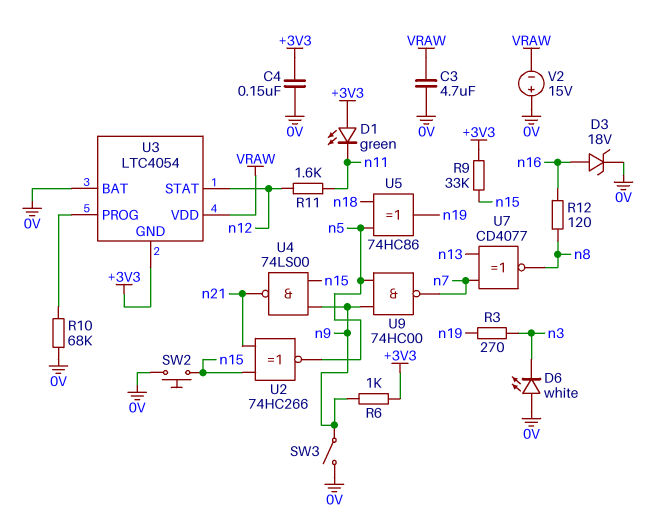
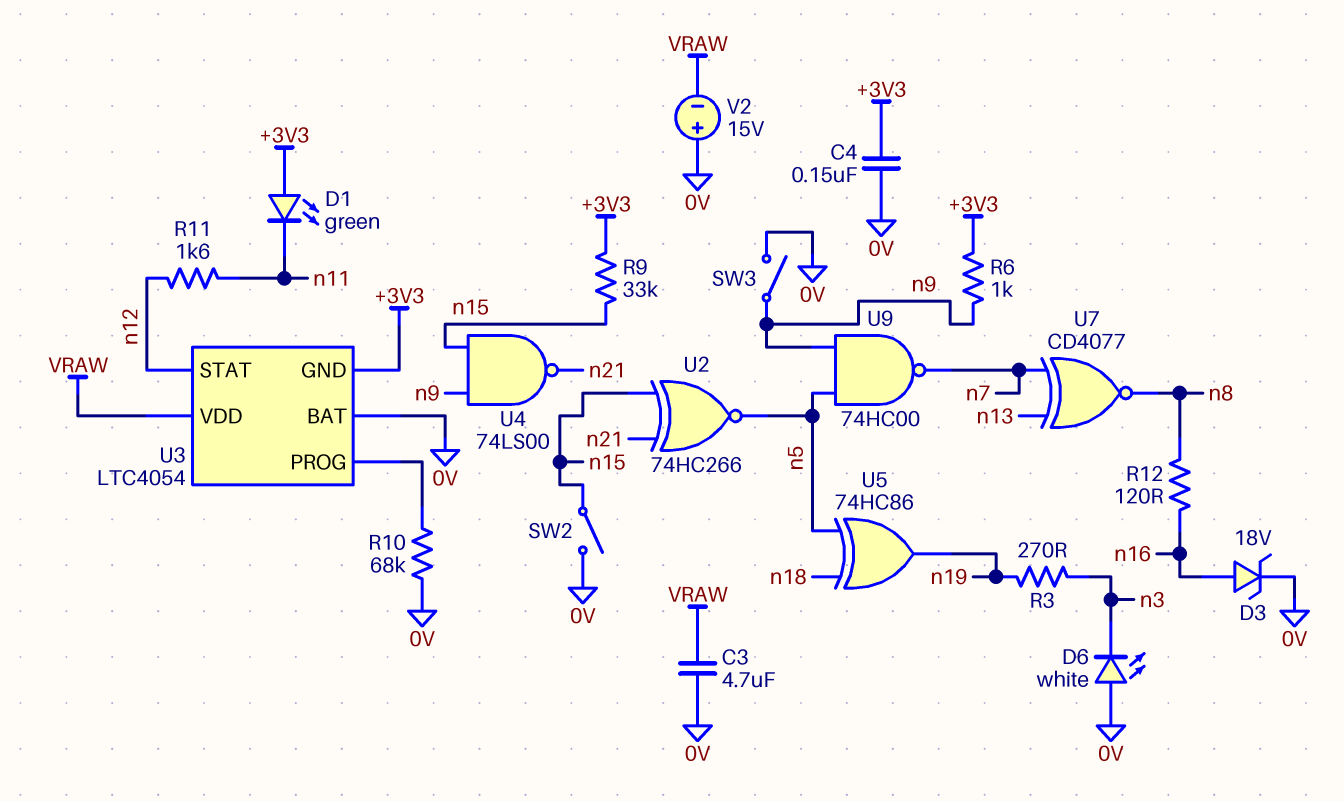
SW2: button (0V, n15) -> switch (0V, n15)

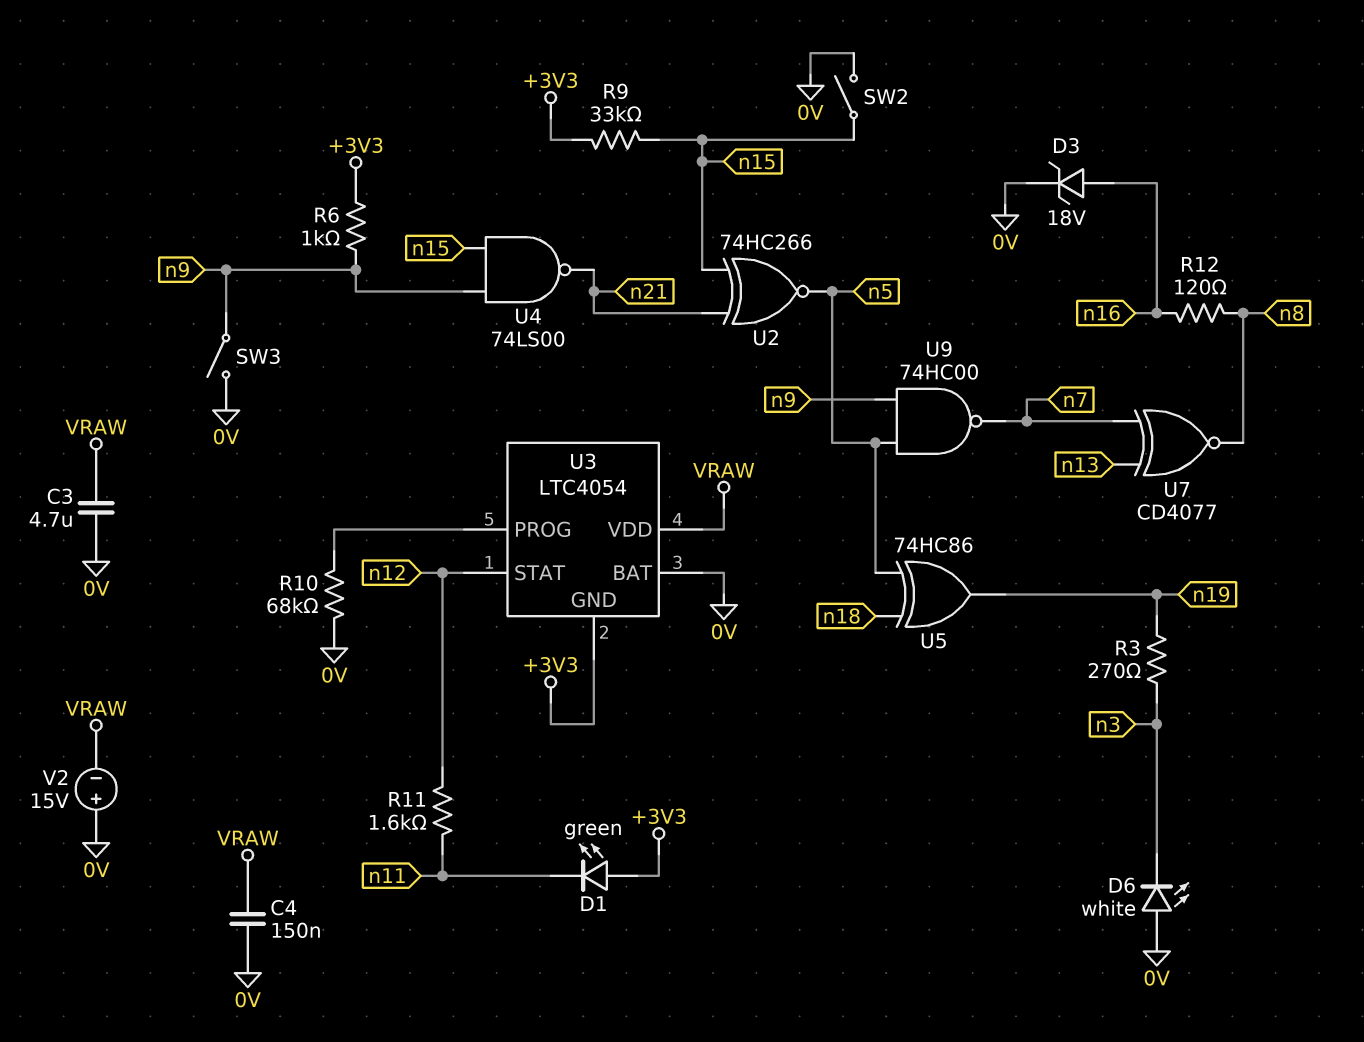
C4: 150nF (+3V3, 0V) -> 150nF (0V, VRAW)

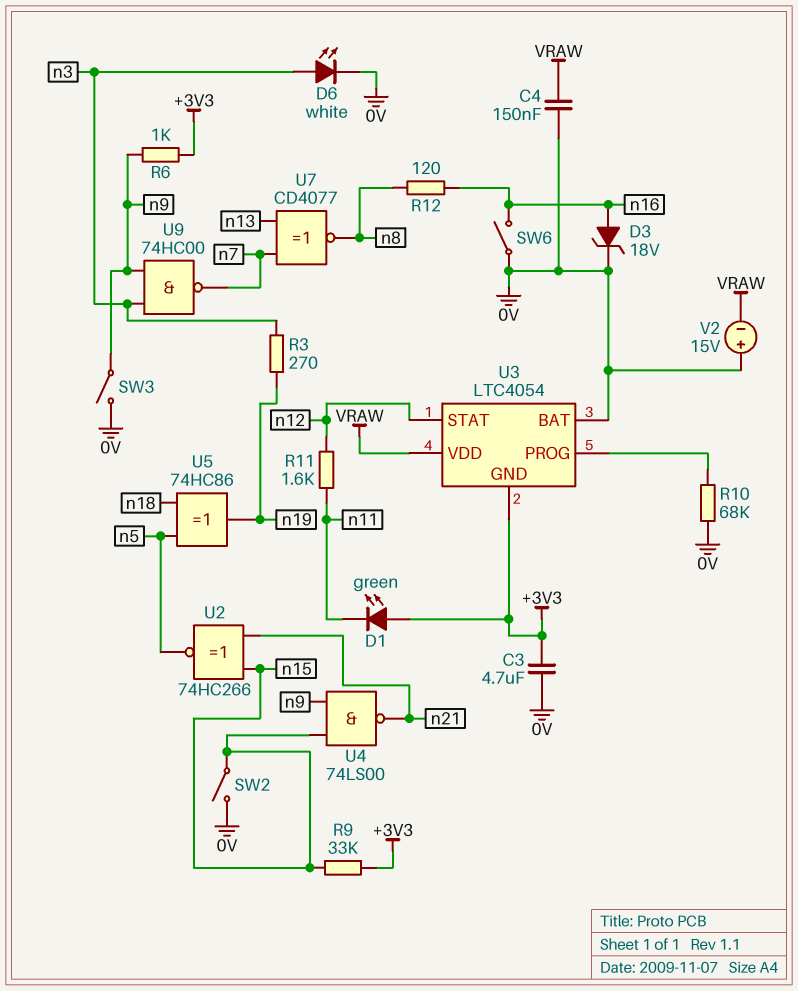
C3: 4.7uF (0V, VRAW) -> 4.7uF (+3V3, 0V)
D6: LED white (A 0V, K n3) -> LED white (A n3, K 0V)
SW6: none -> switch (0V, n16)
U9: NAND 74HC00 (in n5, in n9, out n7) -> NAND 74HC00 (in n3, in n9, out n7)

